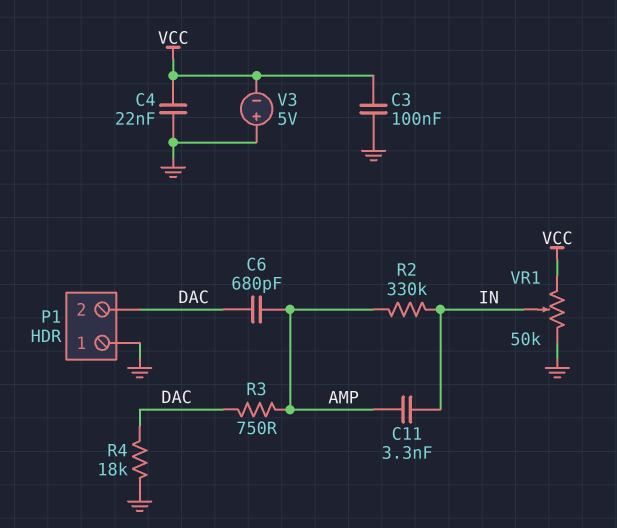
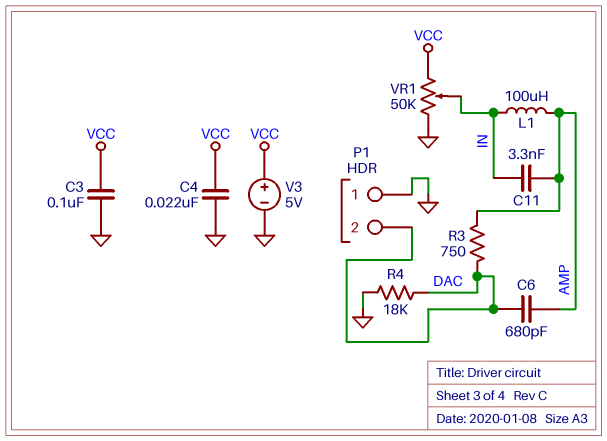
L1: none -> 100uH (AMP, IN)
R2: 330k (AMP, IN) -> none
V3: 5V (plus GND, minus VCC) -> 5V (plus VCC, minus GND)

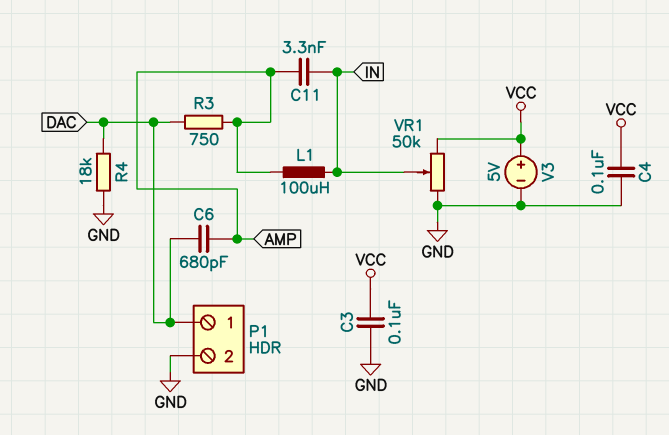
C4: 22nF (GND, VCC) -> 100nF (GND, VCC)
P1 pin 1: GND -> DAC
P1 pin 2: DAC -> GND

